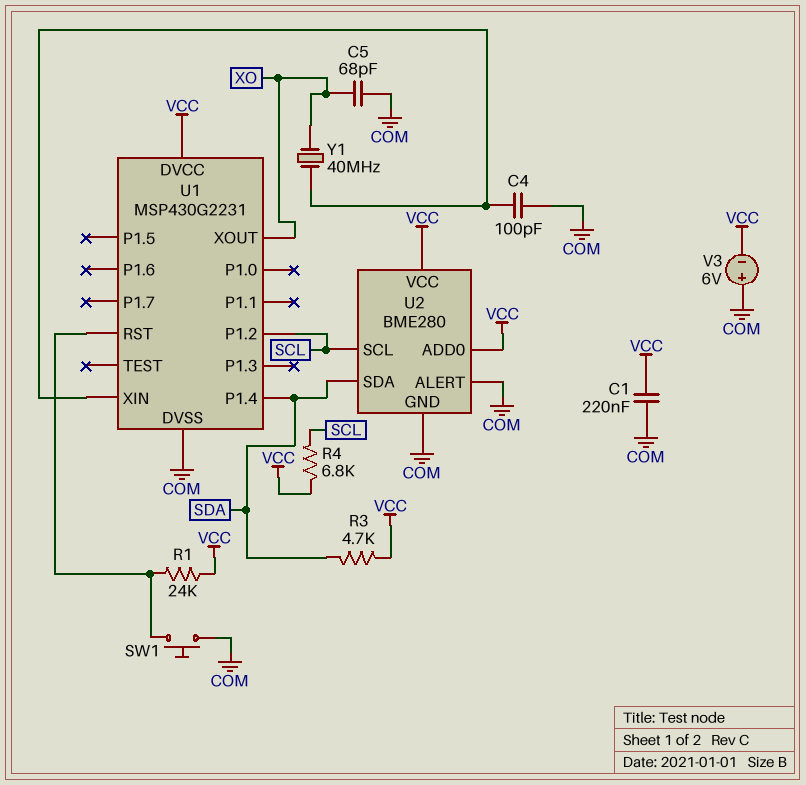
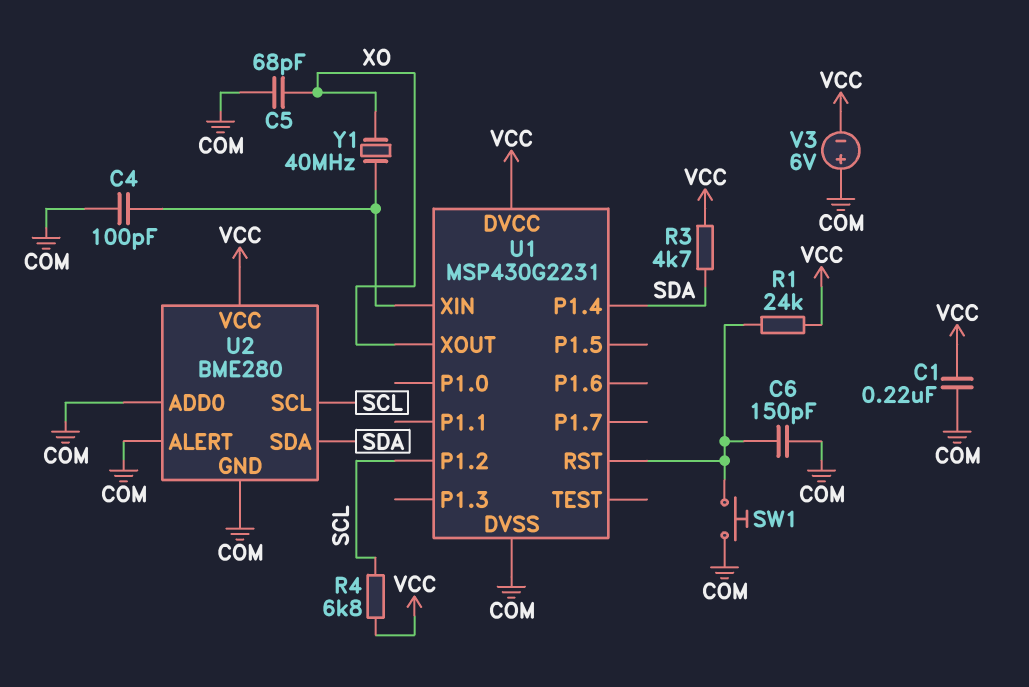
C6: none -> 150pF (COM, U1/RST)
U2 pin ADD0: VCC -> COM

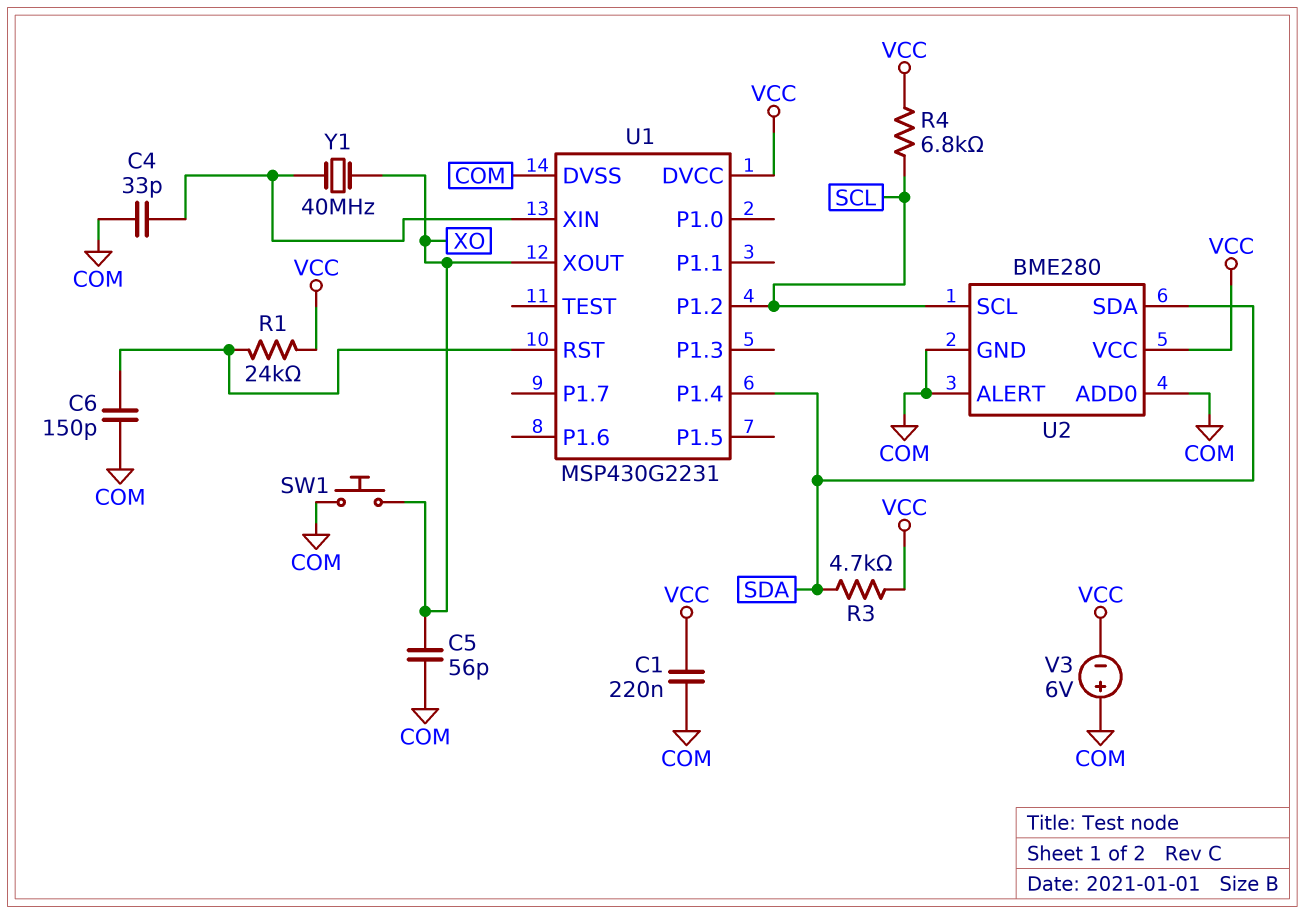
C4: 100pF (COM, U1/XIN) -> 33pF (COM, U1/XIN)
C5: 68pF (COM, XO) -> 56pF (COM, XO)
SW1: button (COM, U1/RST) -> button (COM, XO)

